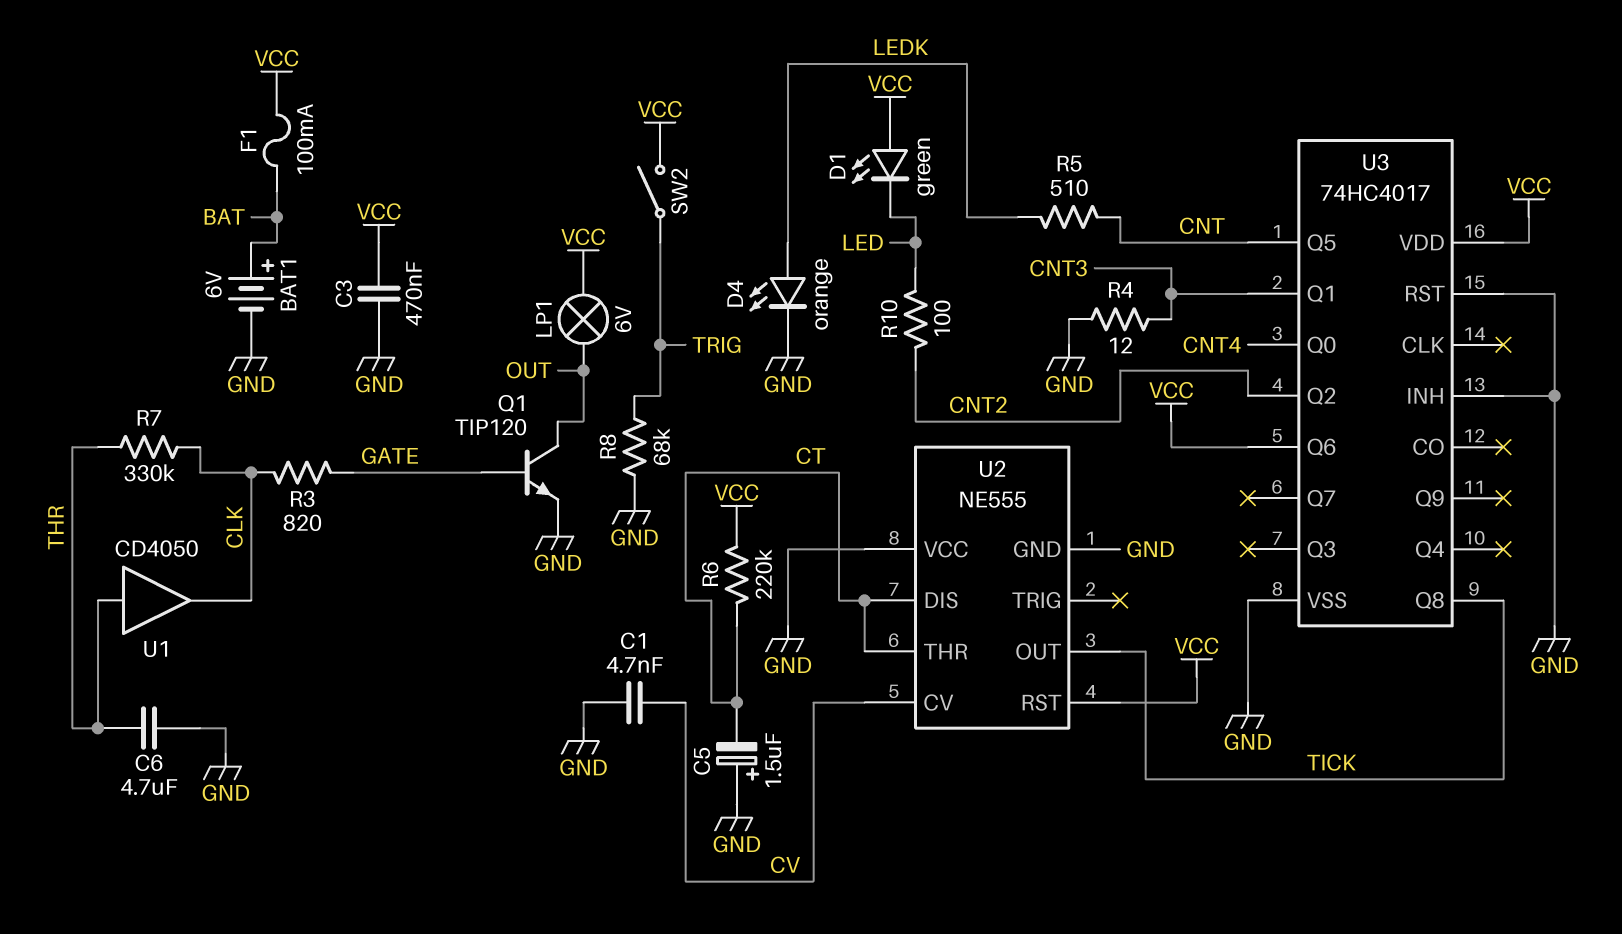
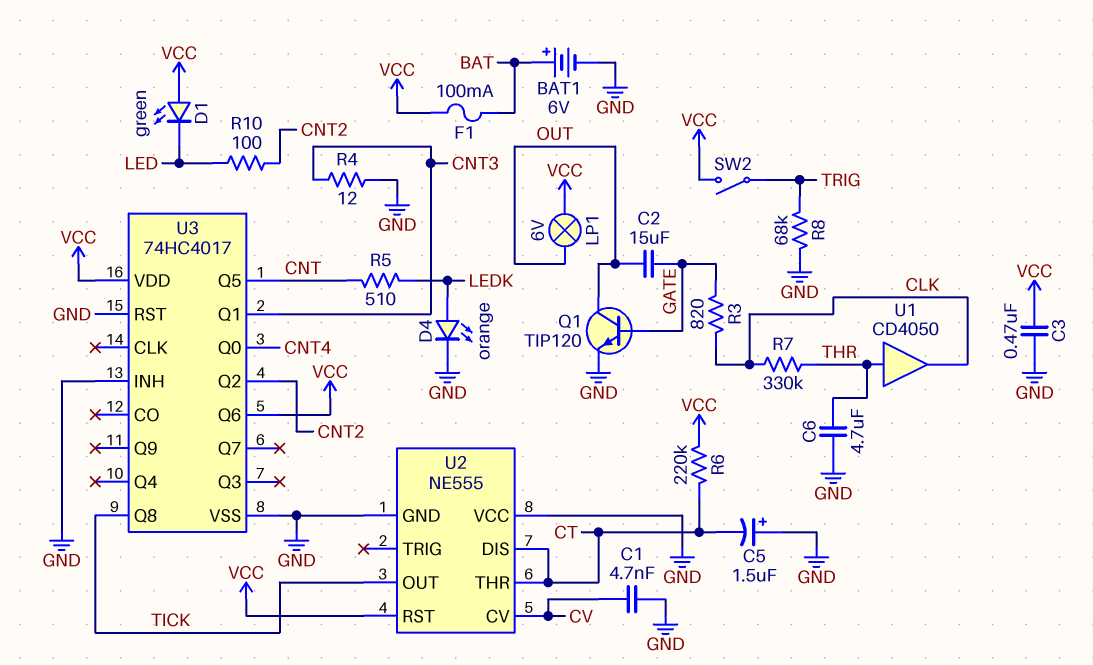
C2: none -> 15uF (GATE, OUT)

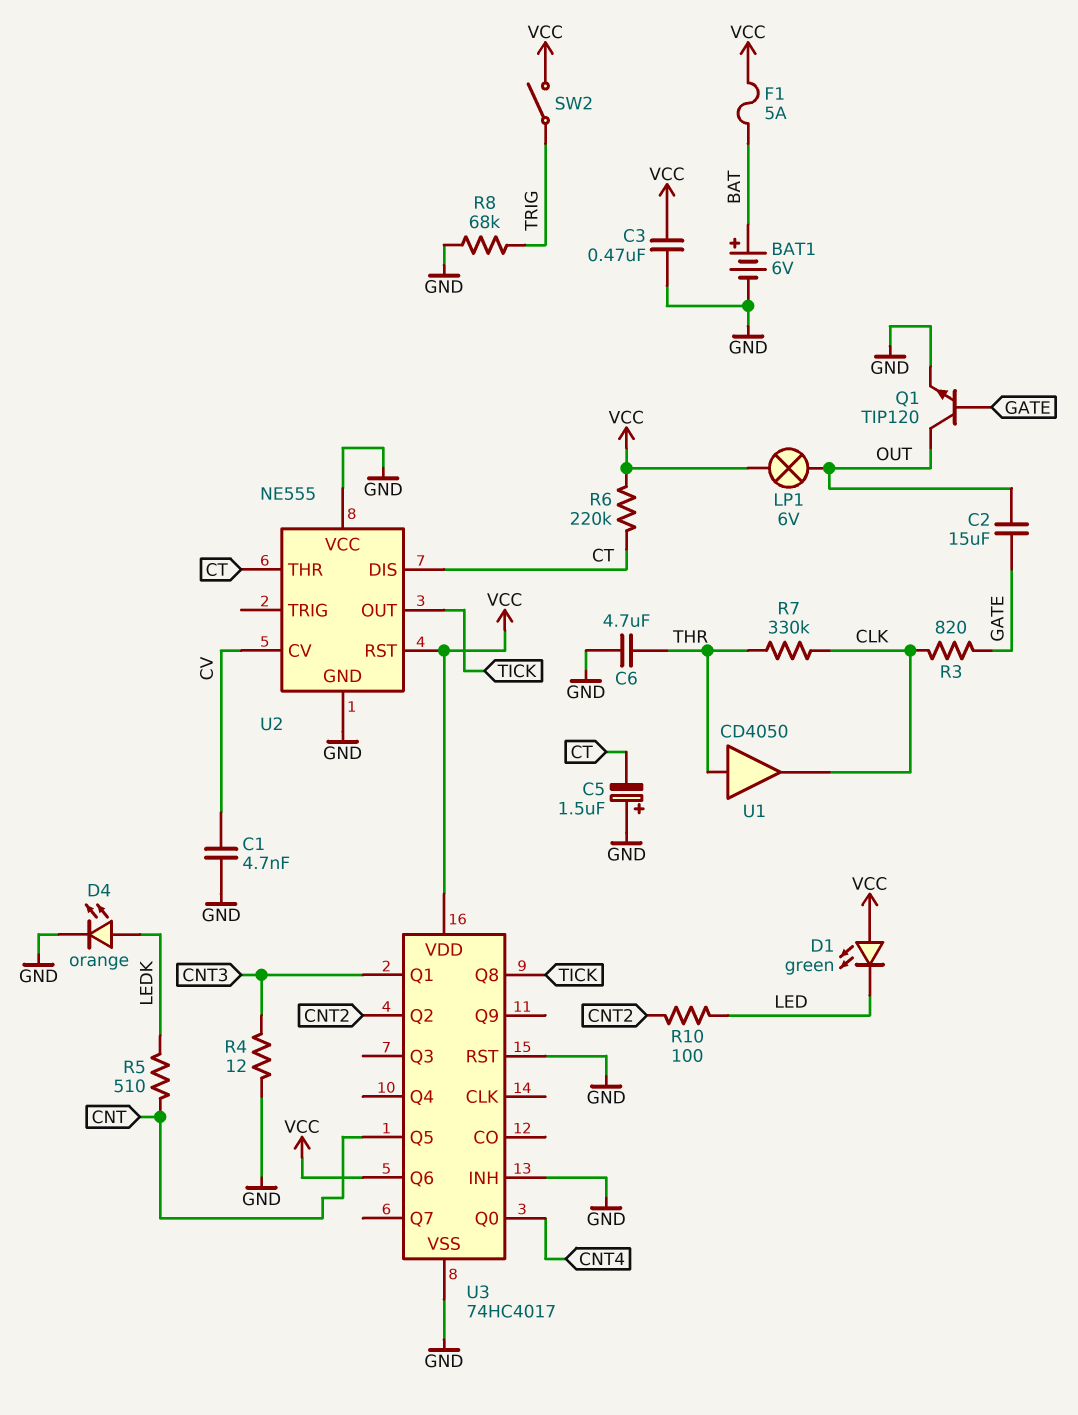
F1: 100mA (BAT, VCC) -> 5A (BAT, VCC)

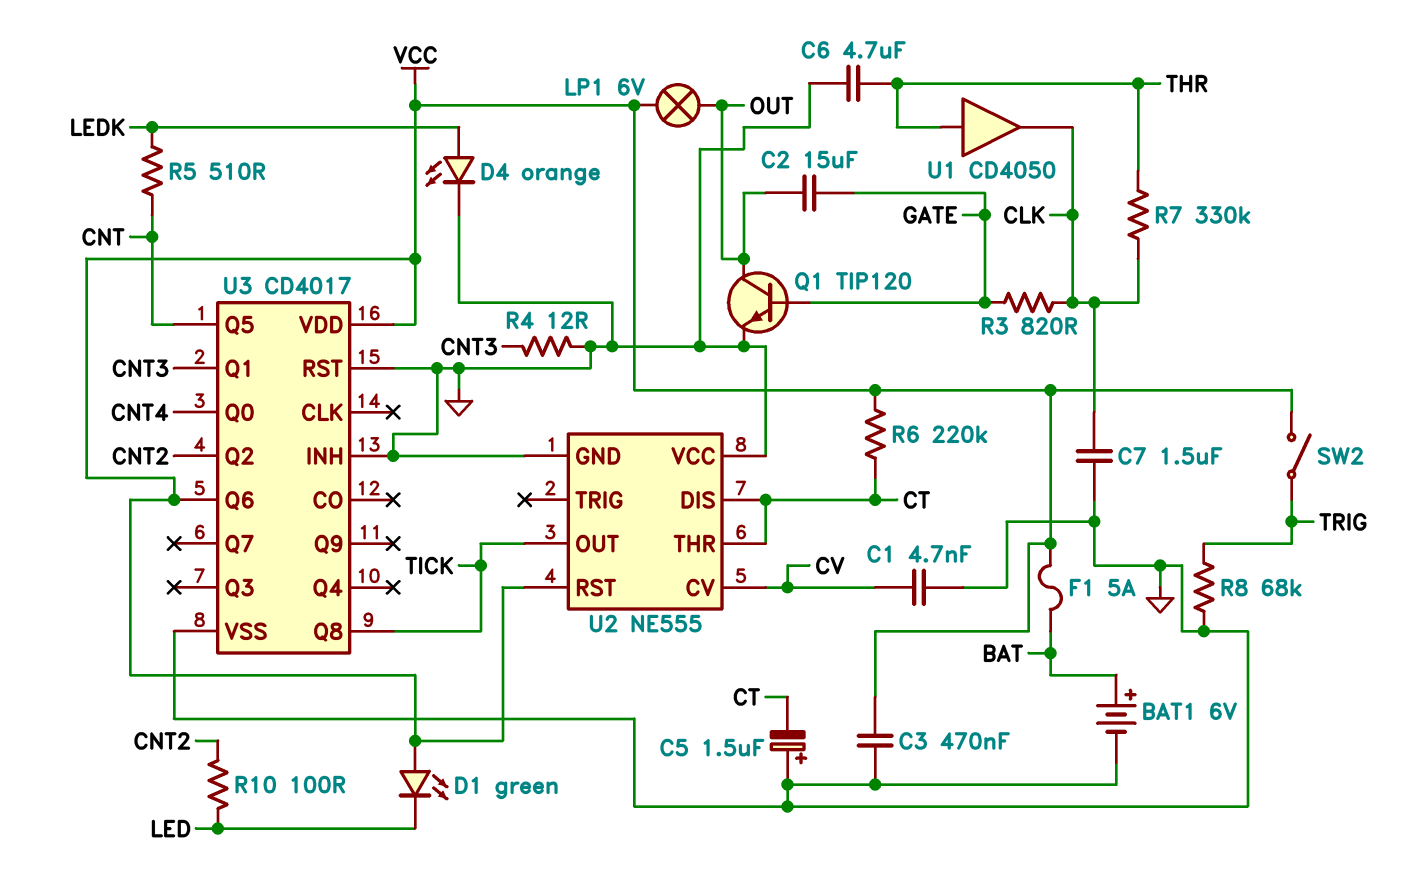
C7: none -> 1.5uF (CLK, GND)
U3: 74HC4017 -> CD4017

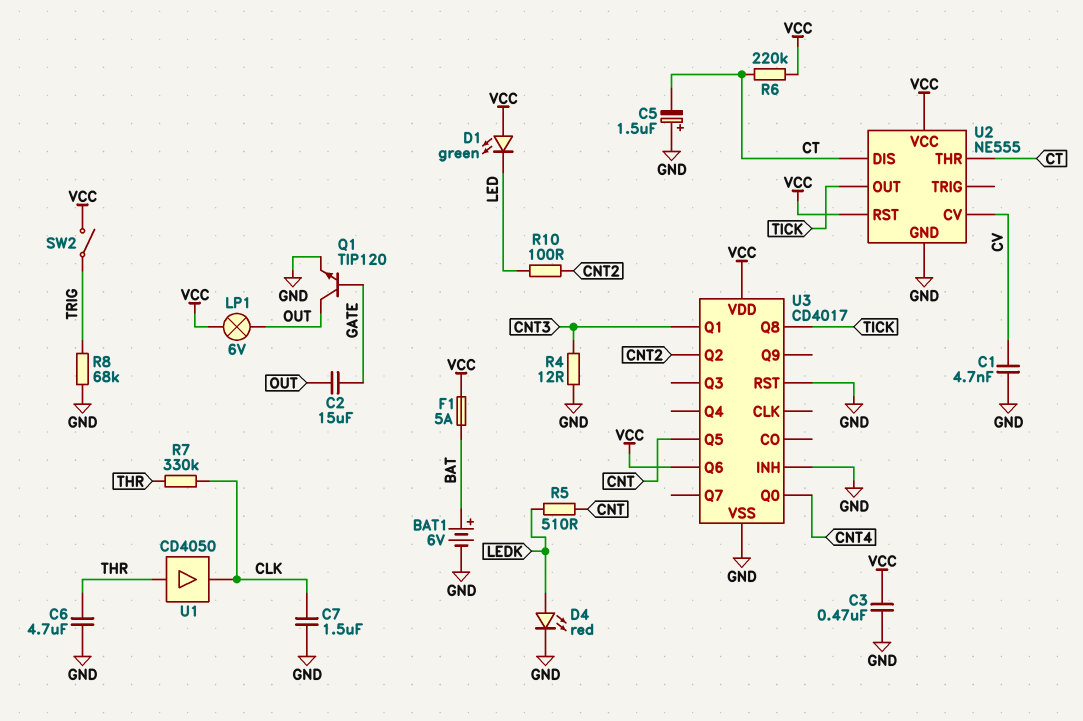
D4: LED orange (A LEDK, K GND) -> LED red (A LEDK, K GND)
R3: 820 (CLK, GATE) -> none
U2 pin VCC: GND -> VCC

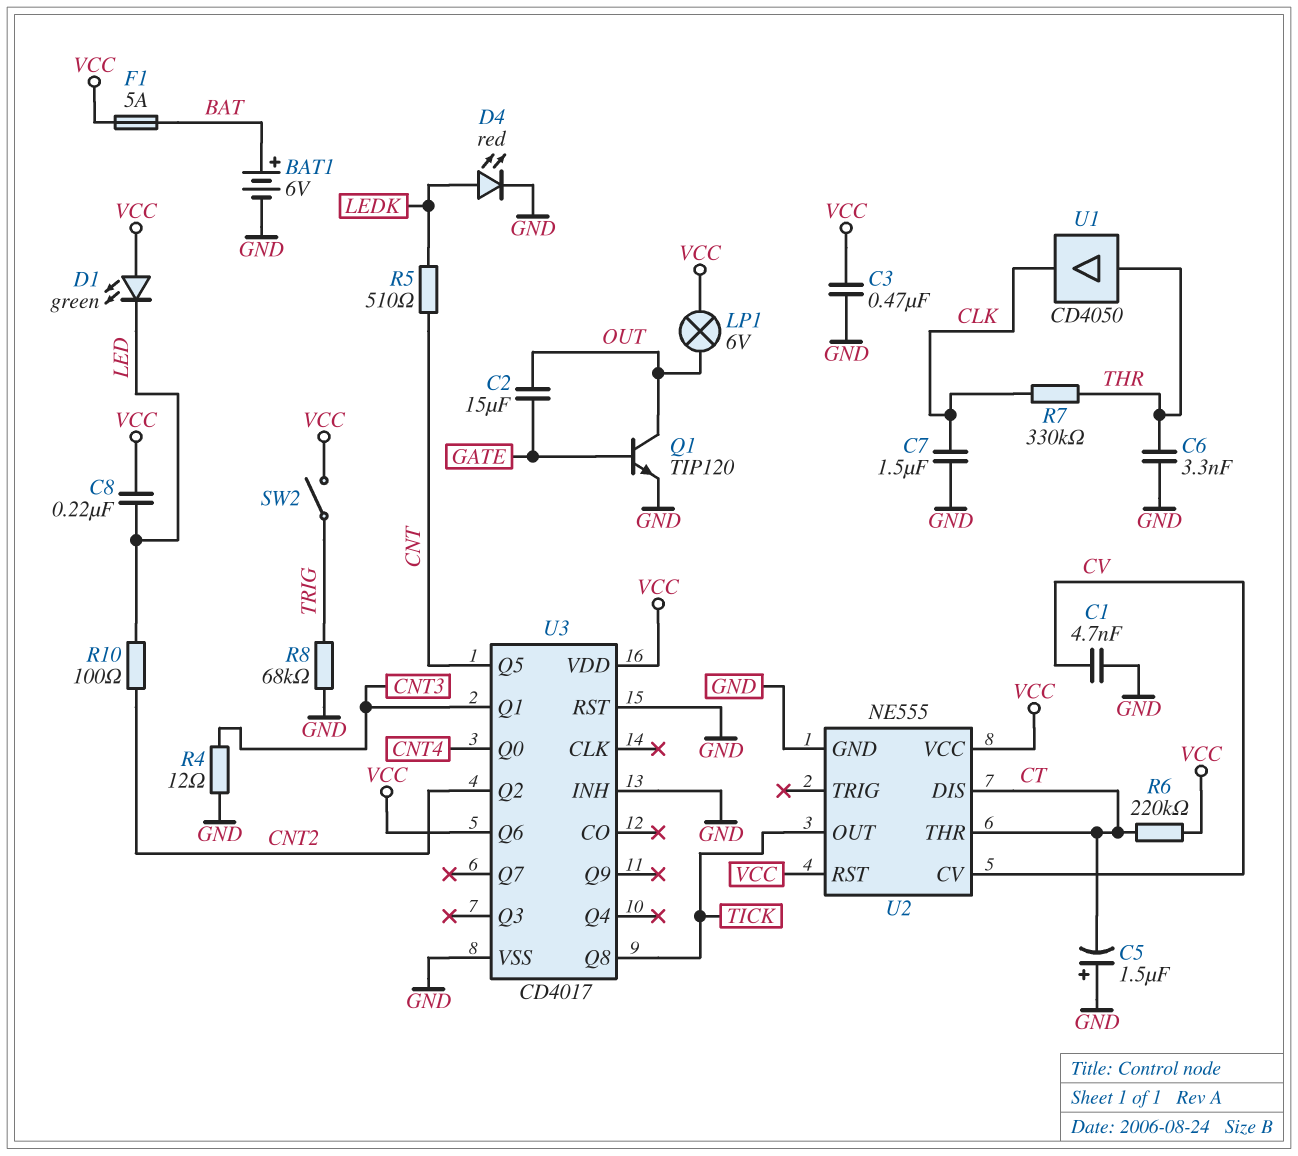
C6: 4.7uF (GND, THR) -> 3.3nF (GND, THR)
C8: none -> 220nF (LED, VCC)

